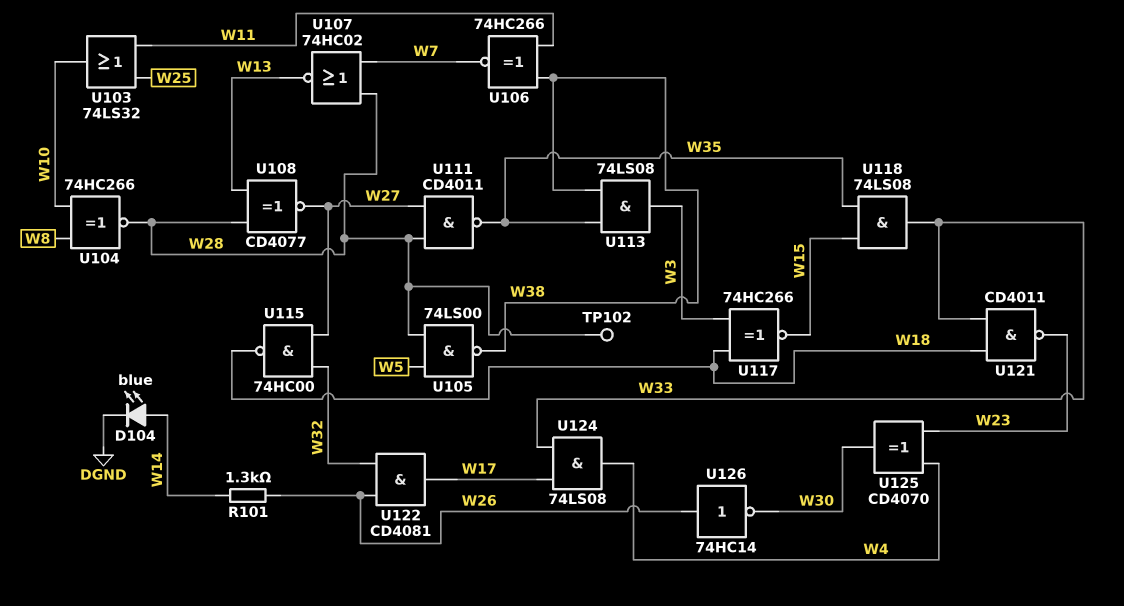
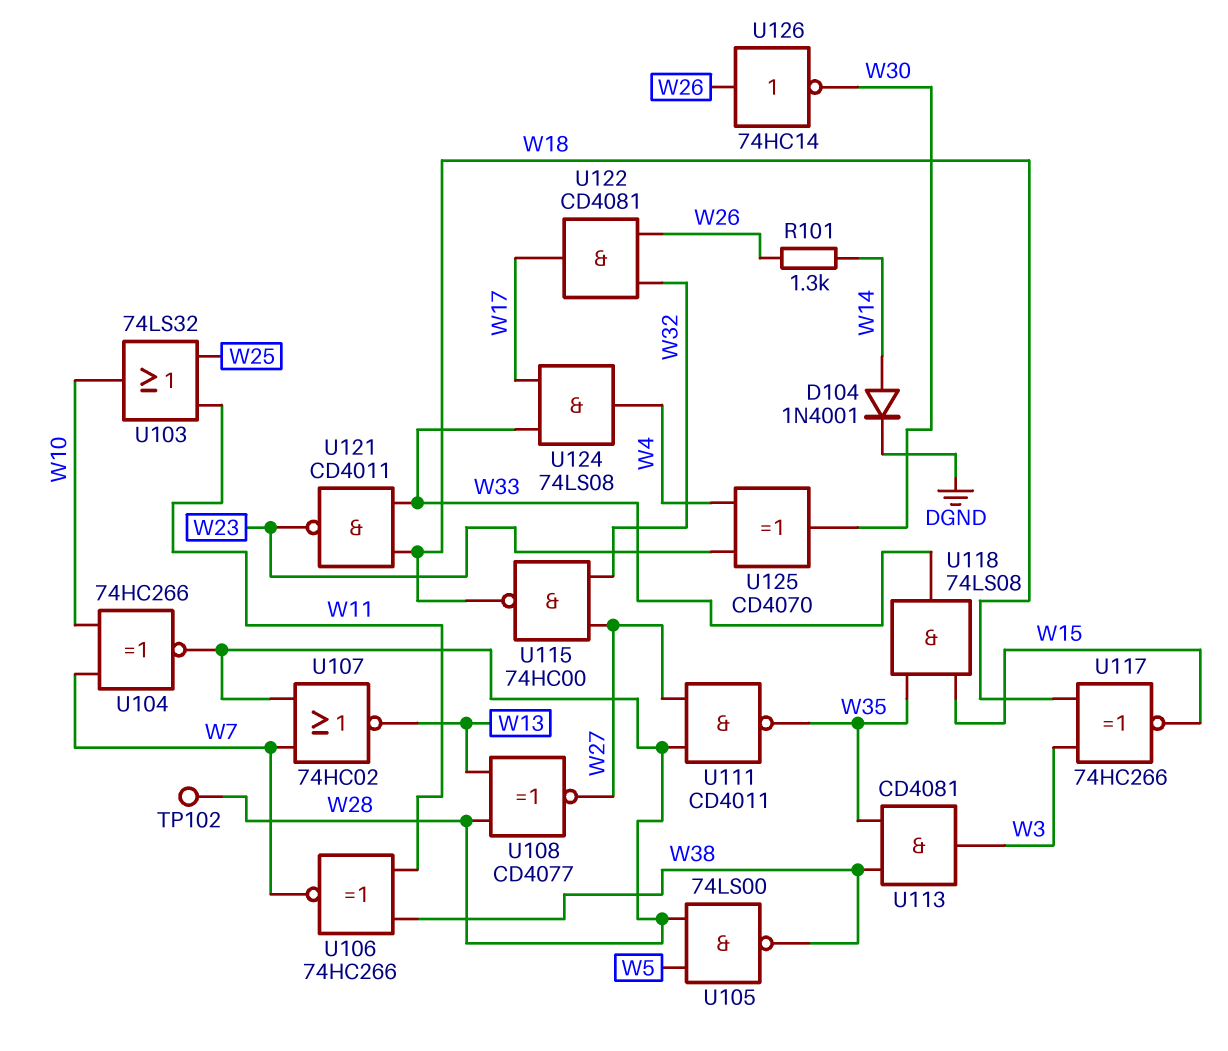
D104: LED blue (A W14, K DGND) -> diode 1N4001 (A W14, K DGND)
U104: XNOR 74HC266 (in W8, in W10, out W28) -> XNOR 74HC266 (in W7, in W10, out W28)
U113: AND 74LS08 (in W35, in W38, out W3) -> AND CD4081 (in W35, in W38, out W3)

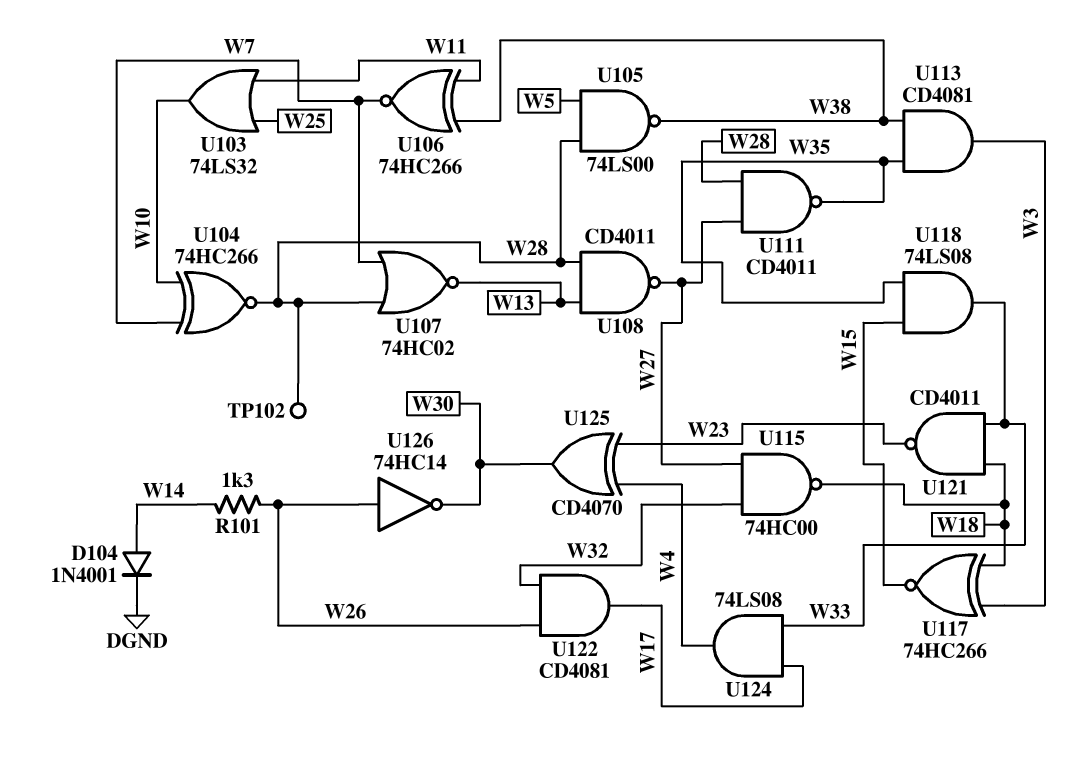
U108: XNOR CD4077 (in W13, in W28, out W27) -> NAND CD4011 (in W13, in W28, out W27)

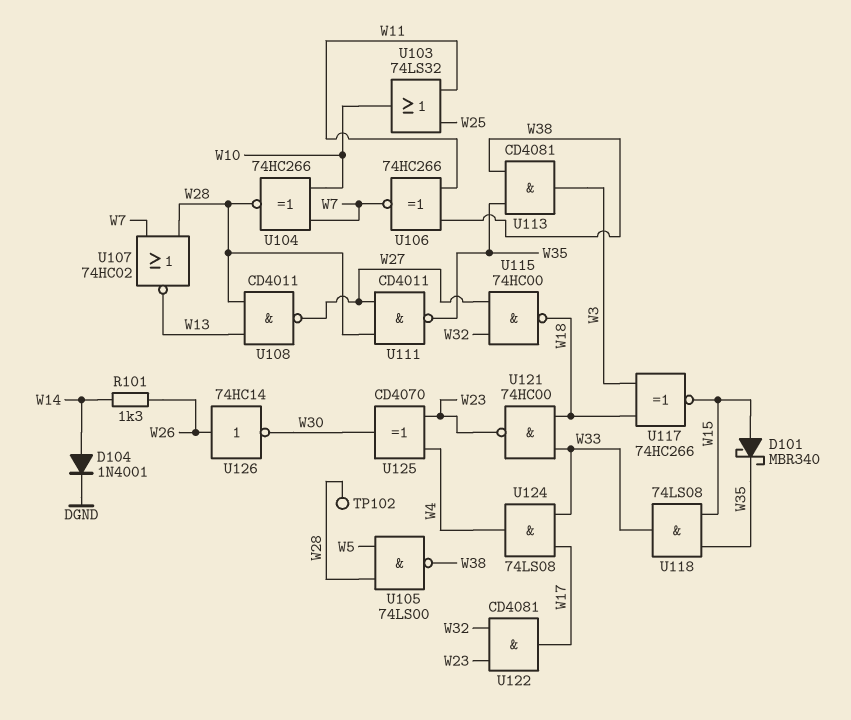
D101: none -> schottky MBR340 (A W15, K W35)
U121: NAND CD4011 (in W18, in W33, out W23) -> NAND 74HC00 (in W18, in W33, out W23)
U122: AND CD4081 (in W26, in W32, out W17) -> AND CD4081 (in W23, in W32, out W17)

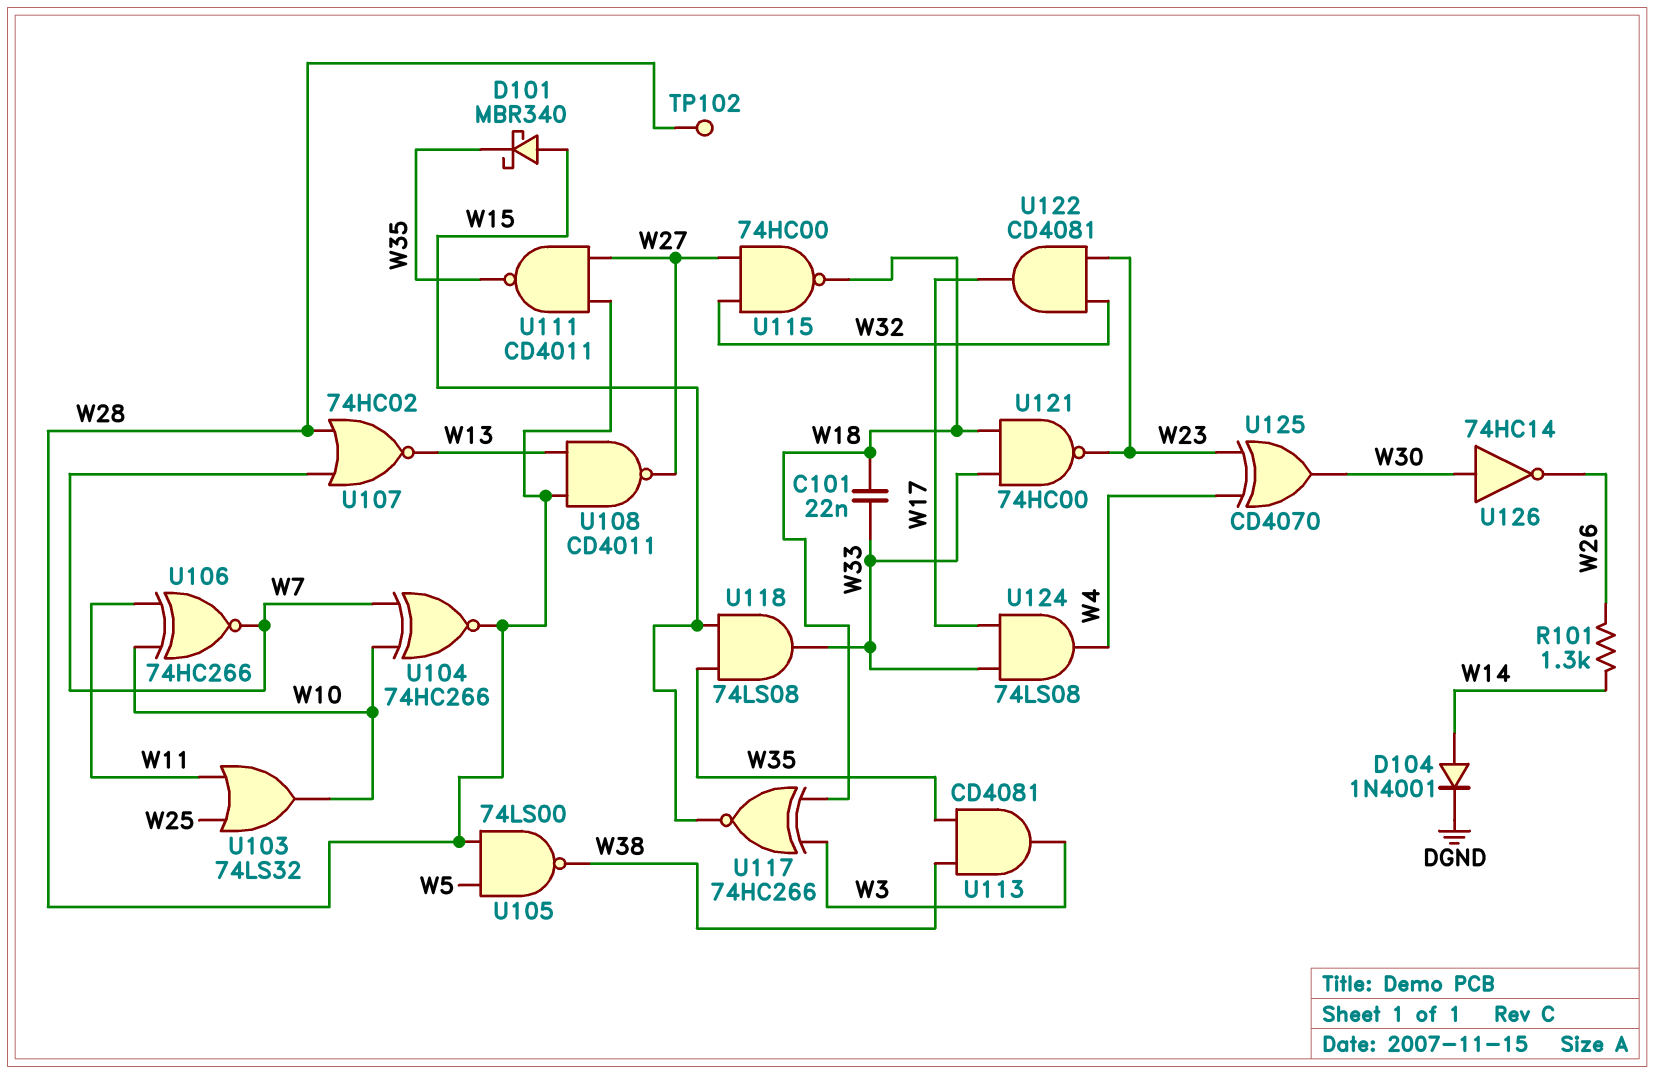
C101: none -> 22nF (W18, W33)
U106: XNOR 74HC266 (in W11, in W38, out W7) -> XNOR 74HC266 (in W10, in W11, out W7)
U126: NOT 74HC14 (in W26, out W30) -> NOT 74HC14 (in W30, out W26)

